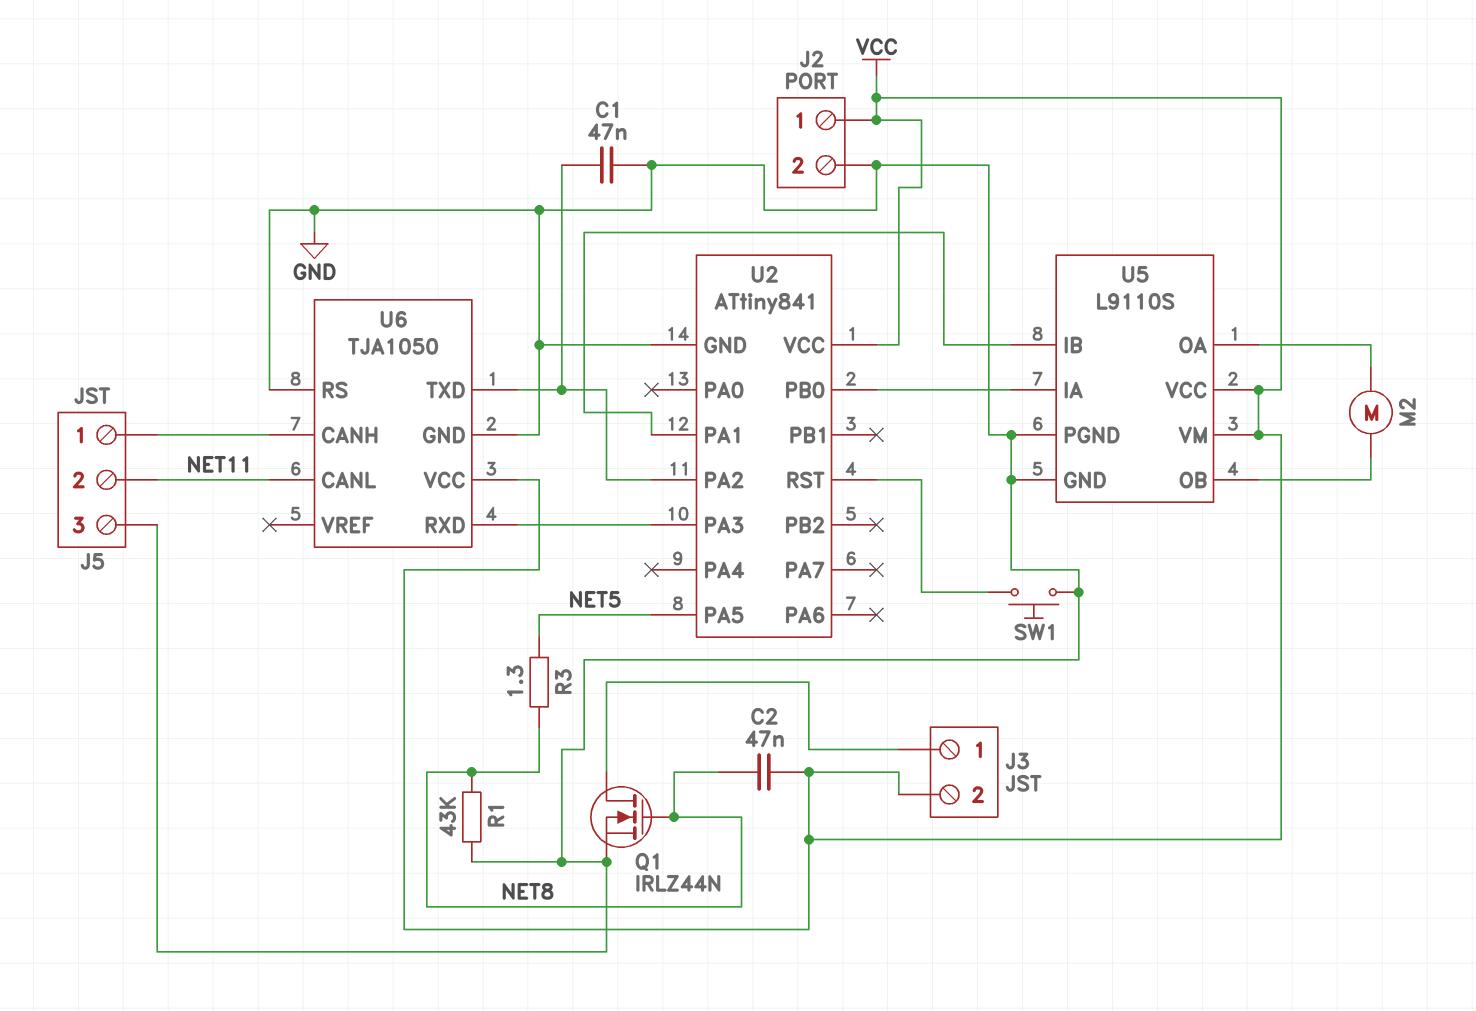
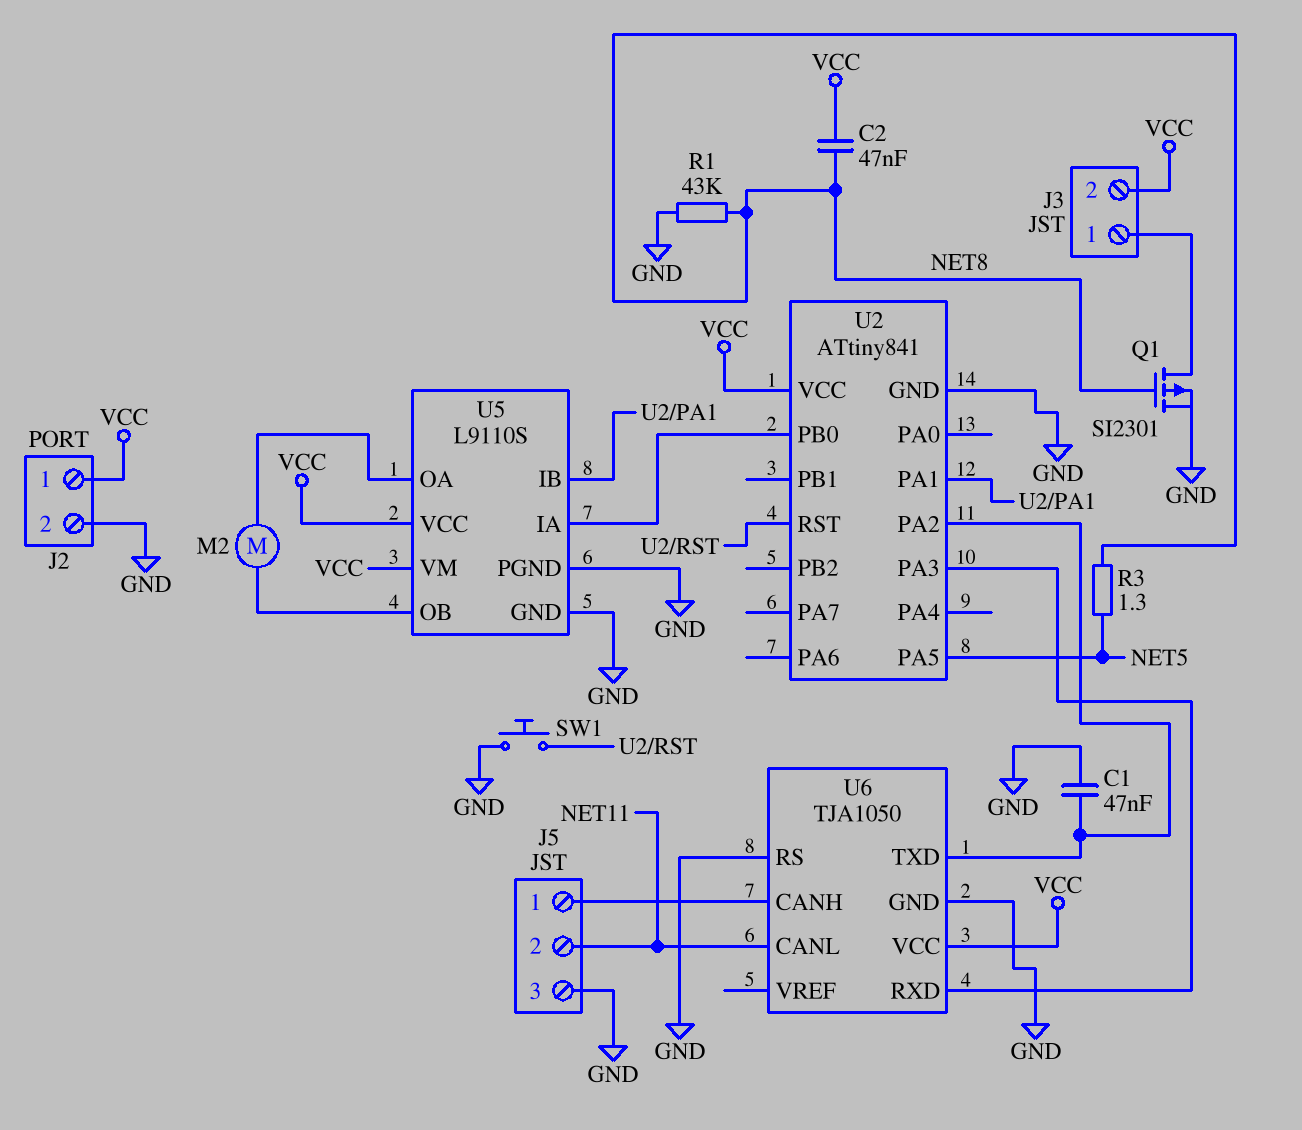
Q1: NMOS IRLZ44N (G NET8, D J3/1, S GND) -> PMOS SI2301 (G NET8, D J3/1, S GND)

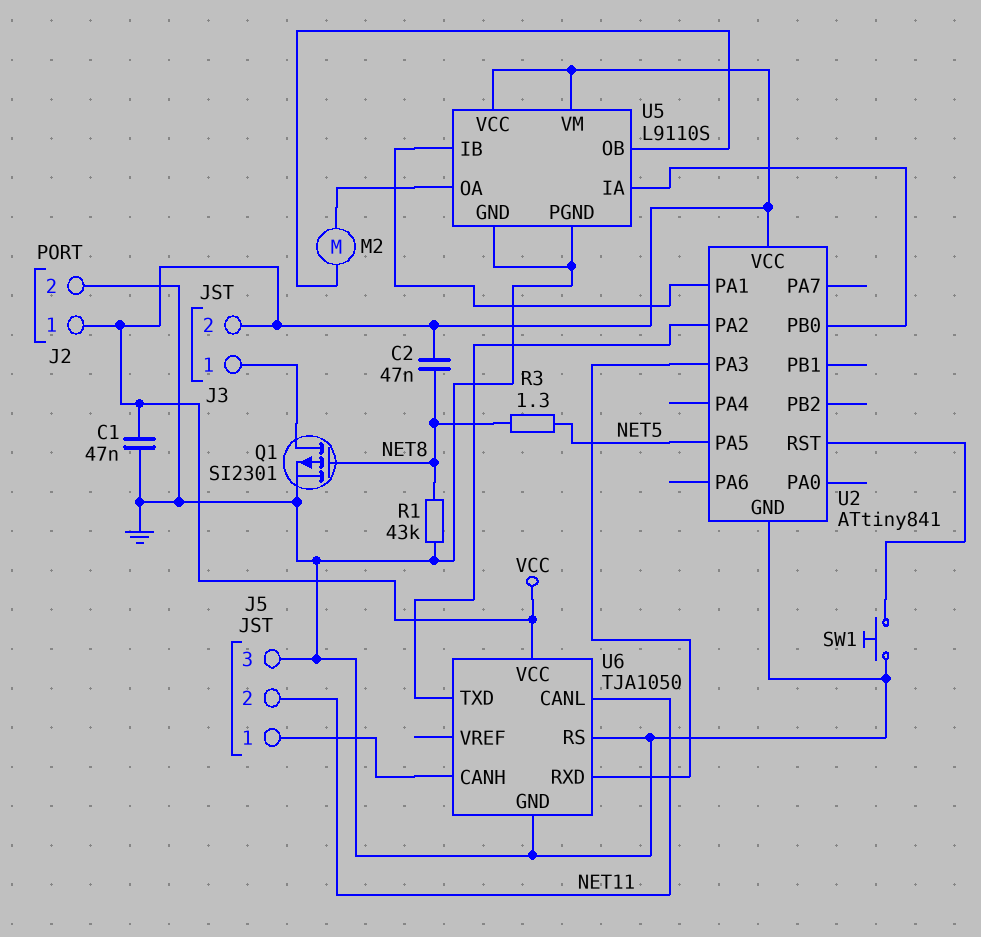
C1: 47nF (GND, U2/PA2) -> 47nF (GND, VCC)

